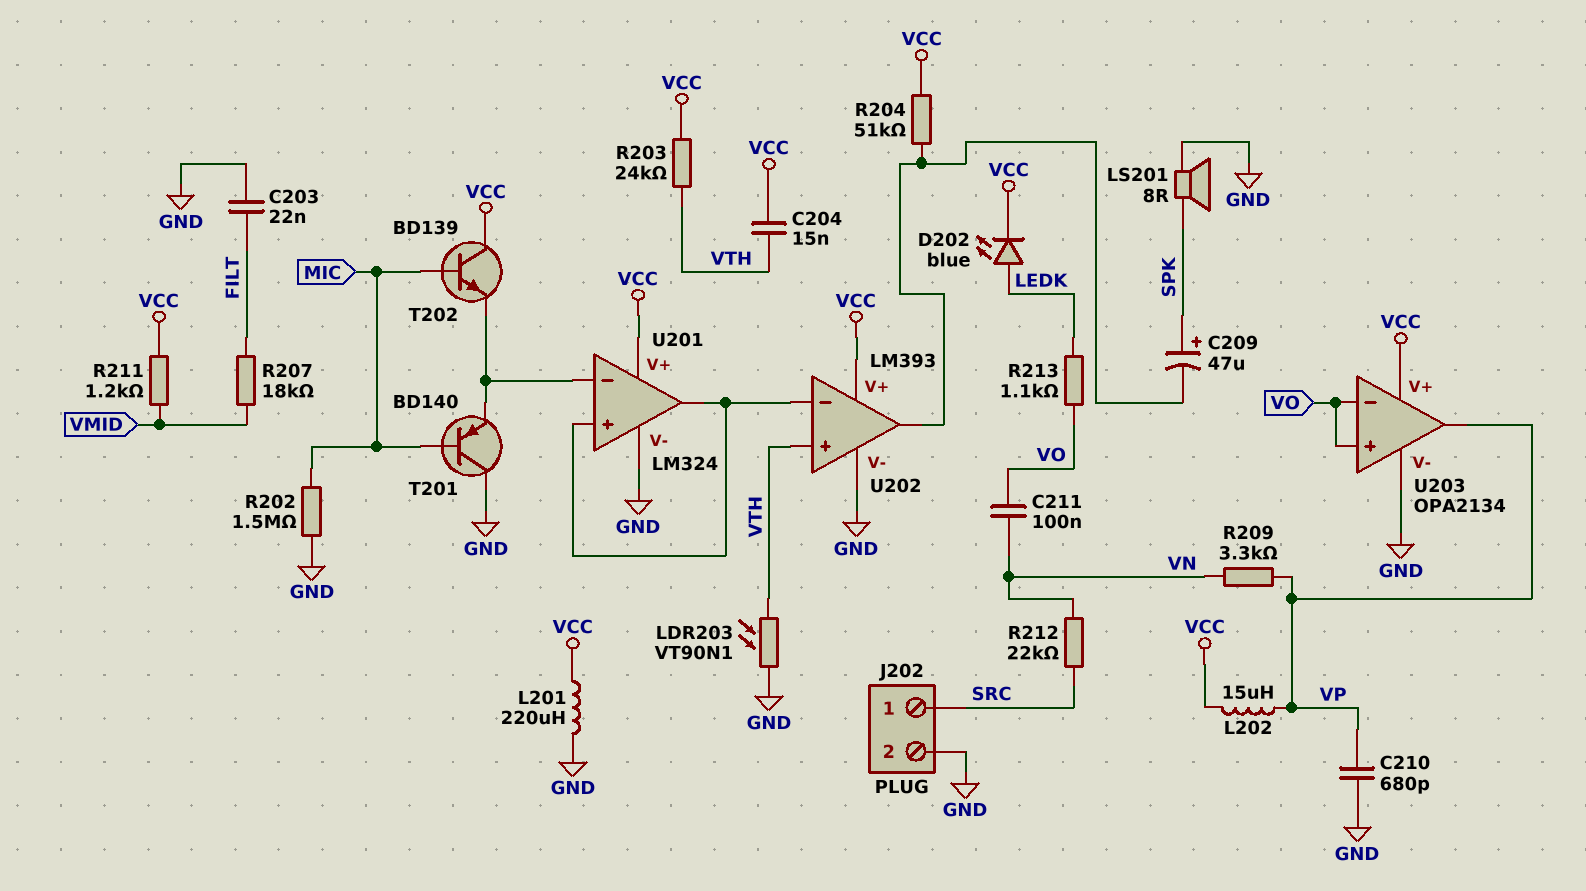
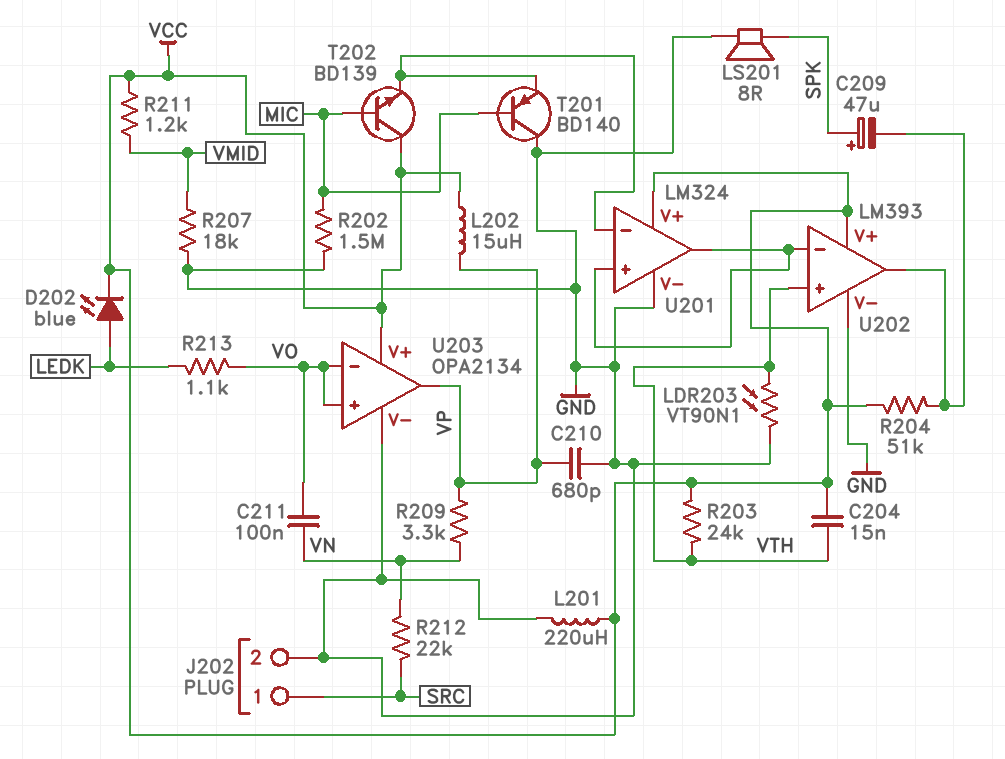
C203: 22nF (FILT, GND) -> none
R207: 18k (FILT, VMID) -> 18k (GND, VMID)

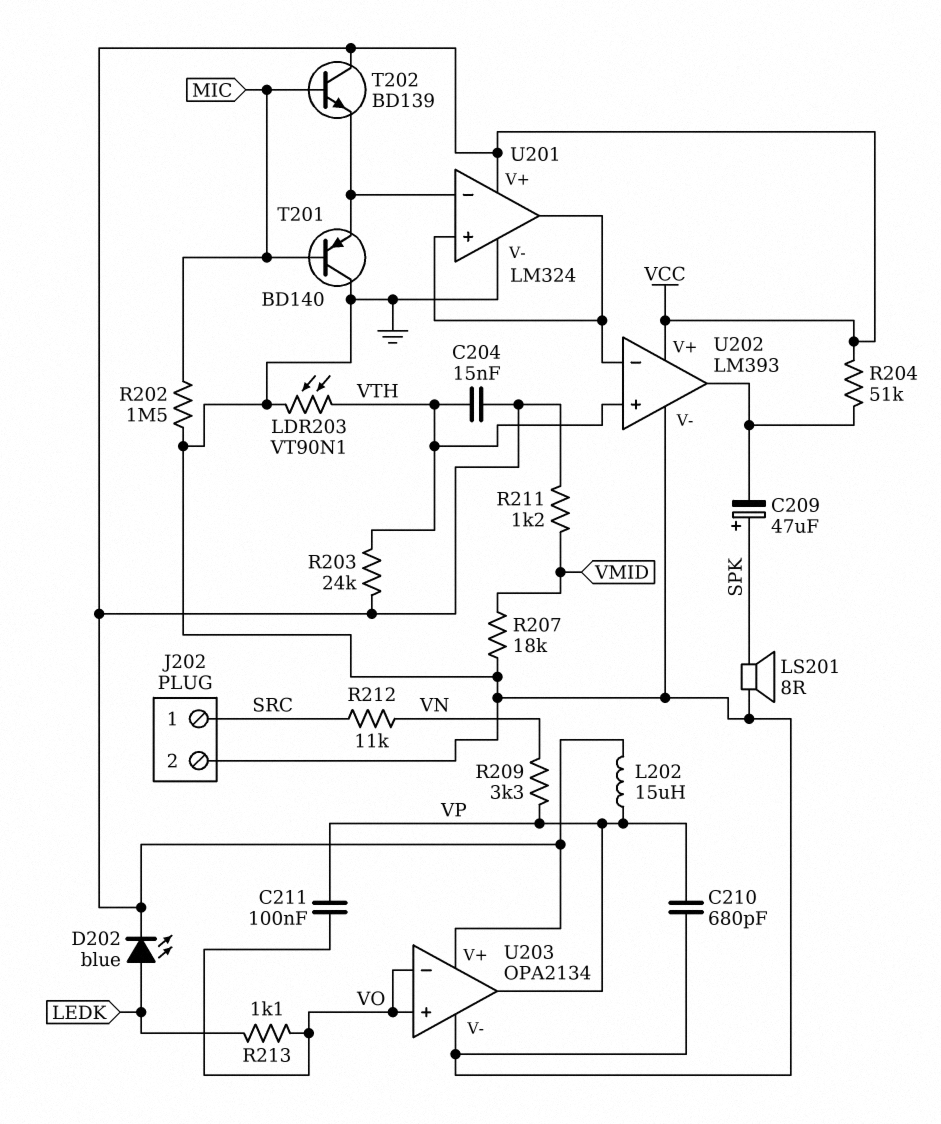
C211: 100nF (VN, VO) -> 100nF (VO, VP)
L201: 220uH (GND, VCC) -> none
R212: 22k (SRC, VN) -> 11k (SRC, VN)

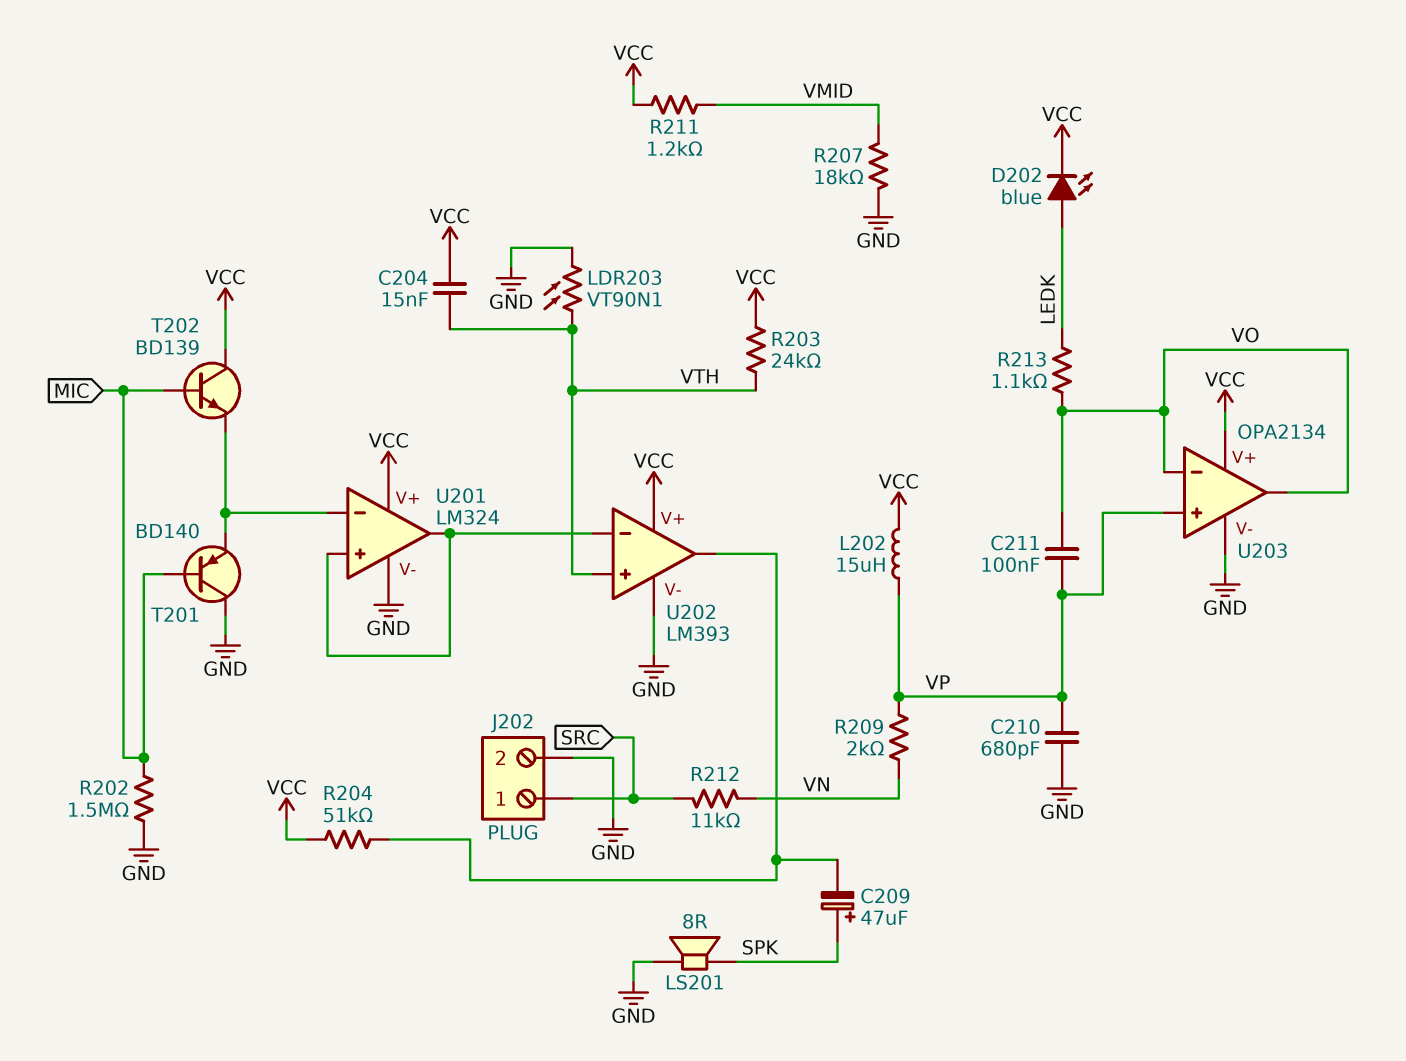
R209: 3.3k (VN, VP) -> 2k (VN, VP)
U203 pin in+: VO -> VP
U203 pin out: VP -> VO

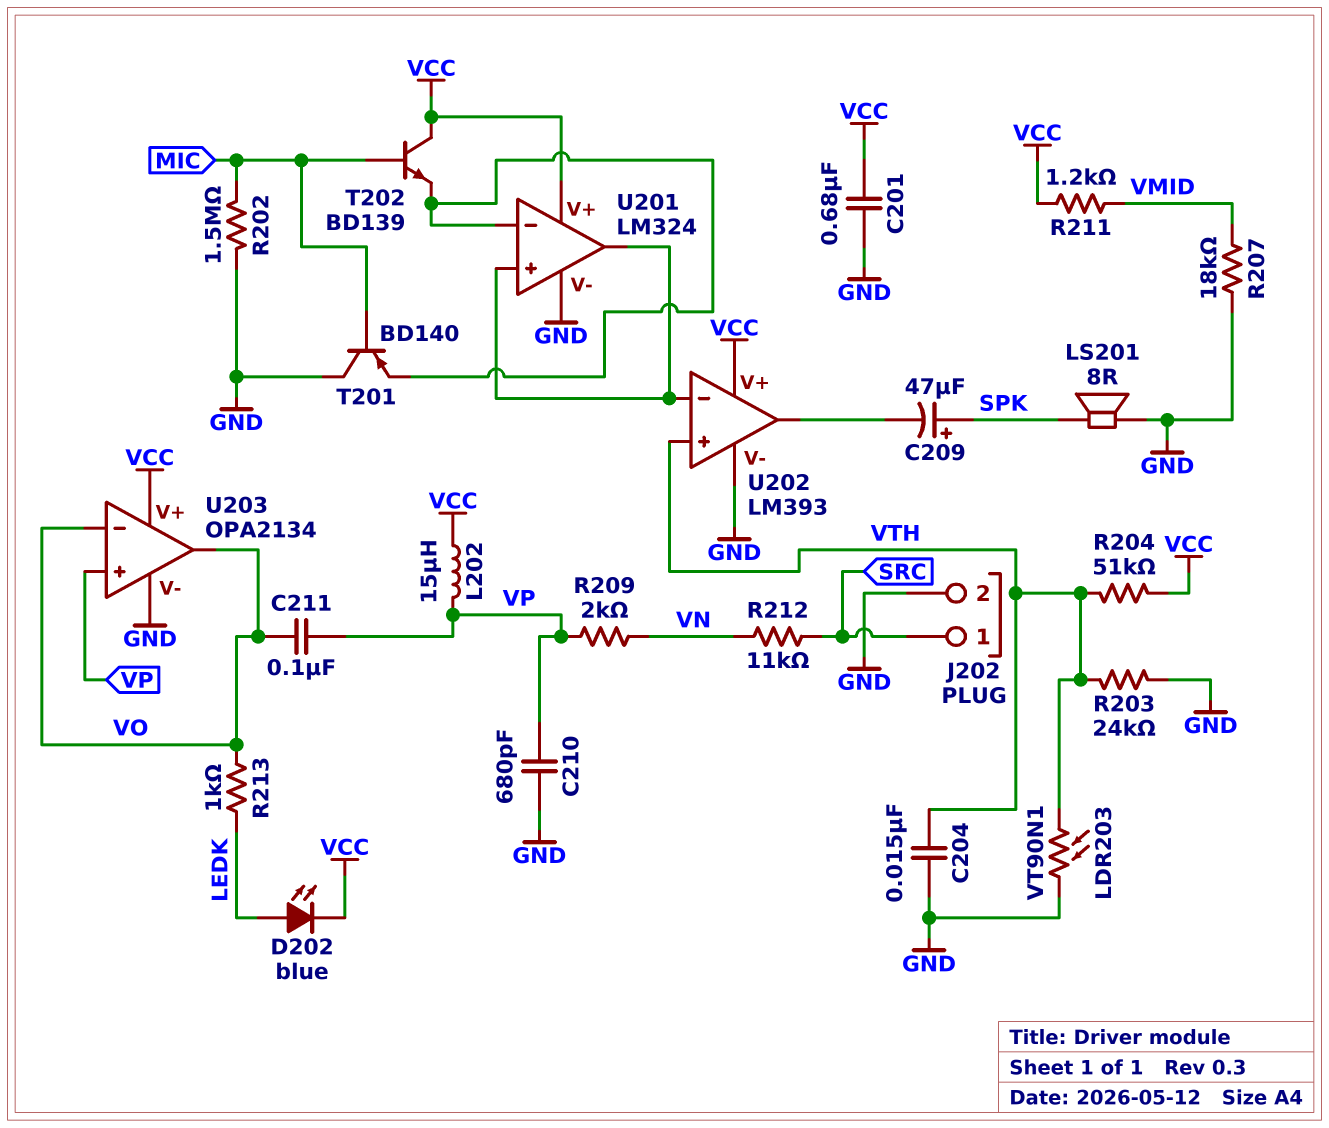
C201: none -> 680nF (GND, VCC)
C204: 15nF (VCC, VTH) -> 15nF (GND, VTH)
R203: 24k (VCC, VTH) -> 24k (GND, VTH)
R204: 51k (U202/out, VCC) -> 51k (VCC, VTH)
R213: 1.1k (LEDK, VO) -> 1k (LEDK, VO)

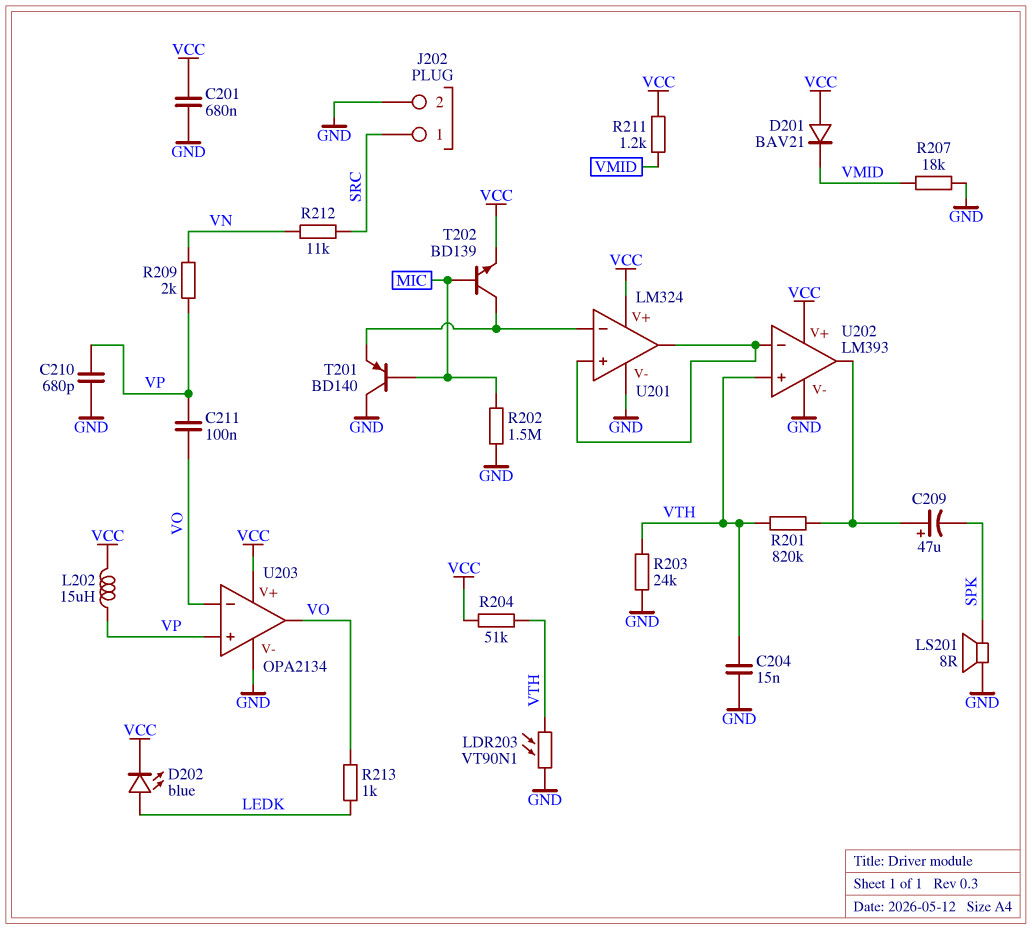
C209: 47uF (plus SPK, minus U202/out) -> 47uF (plus U202/out, minus SPK)
D201: none -> diode BAV21 (A VCC, K VMID)
R201: none -> 820k (U202/out, VTH)
T202: NPN BD139 (B MIC, C VCC, E U201/in-) -> NPN BD139 (B MIC, C U201/in-, E VCC)

